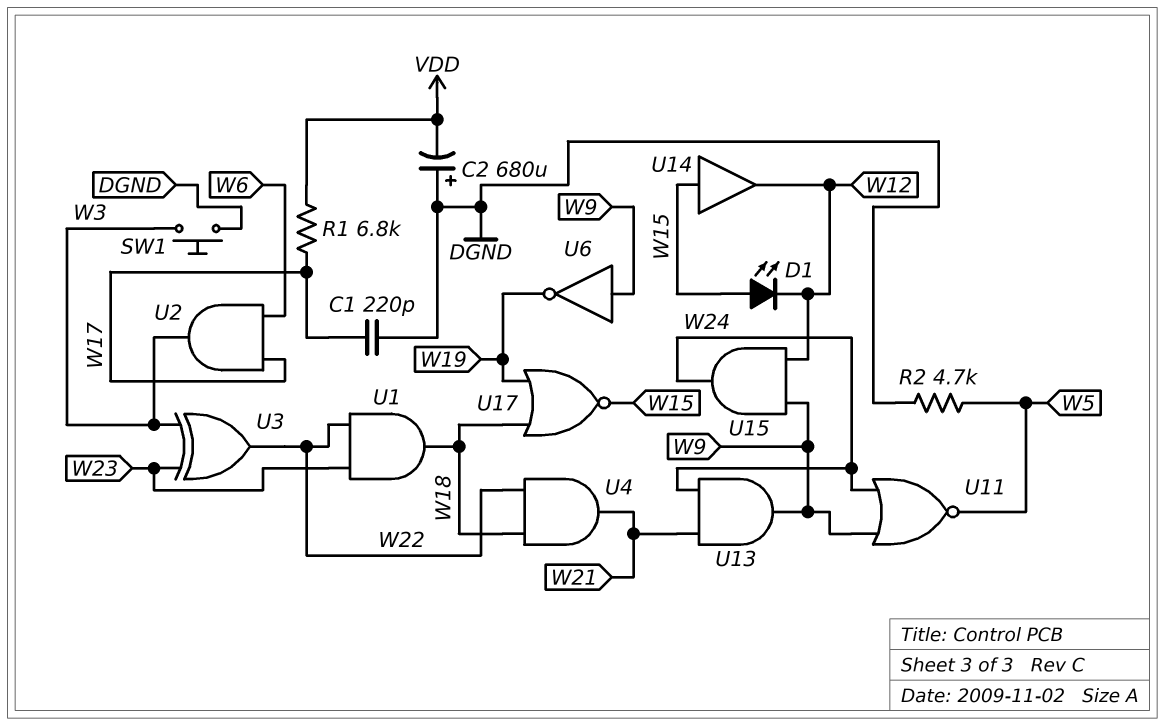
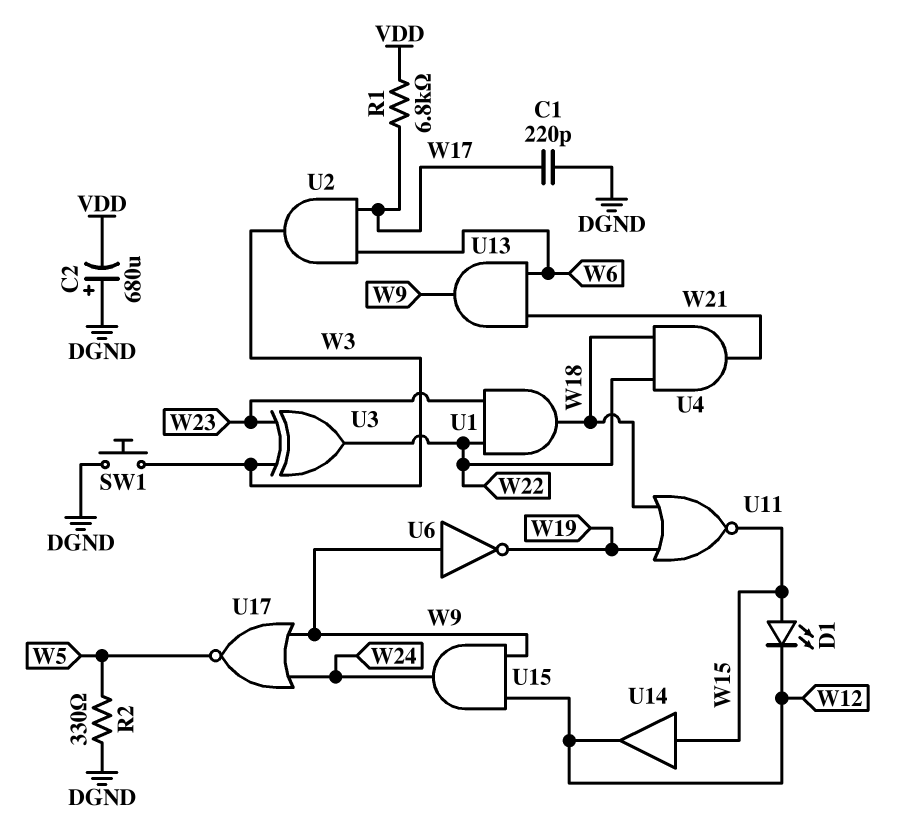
R2: 4.7k (DGND, W5) -> 330 (DGND, W5)
U11: NOR (in W9, in W24, out W5) -> NOR (in W18, in W19, out W15)
U13: AND (in W21, in W24, out W9) -> AND (in W6, in W21, out W9)
U17: NOR (in W18, in W19, out W15) -> NOR (in W9, in W24, out W5)

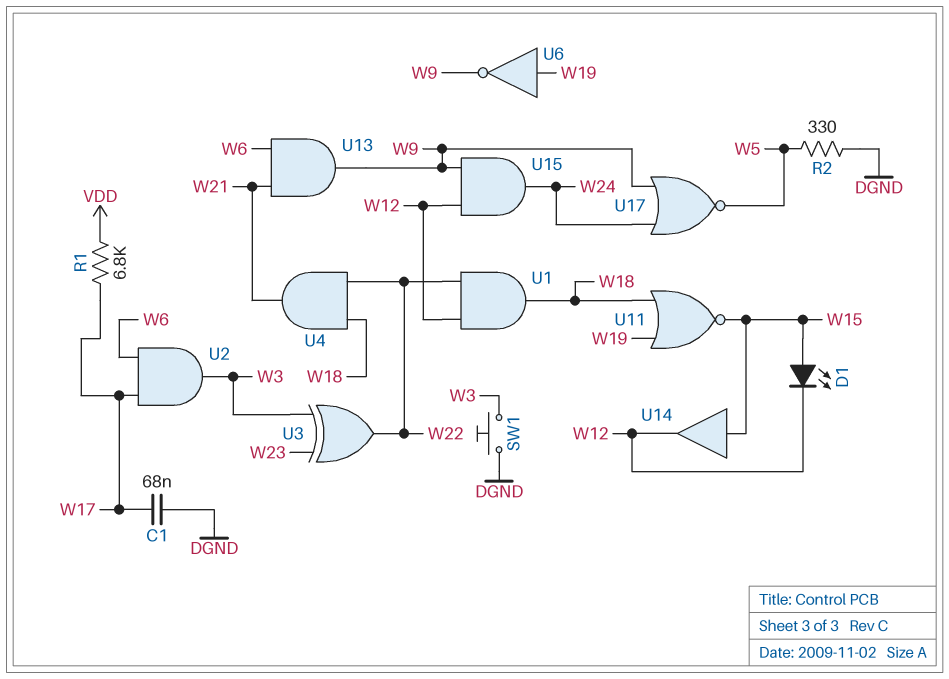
C1: 220pF (DGND, W17) -> 68nF (DGND, W17)
C2: 680uF (plus DGND, minus VDD) -> none
U1: AND (in W22, in W23, out W18) -> AND (in W12, in W22, out W18)
U6: NOT (in W9, out W19) -> NOT (in W19, out W9)

